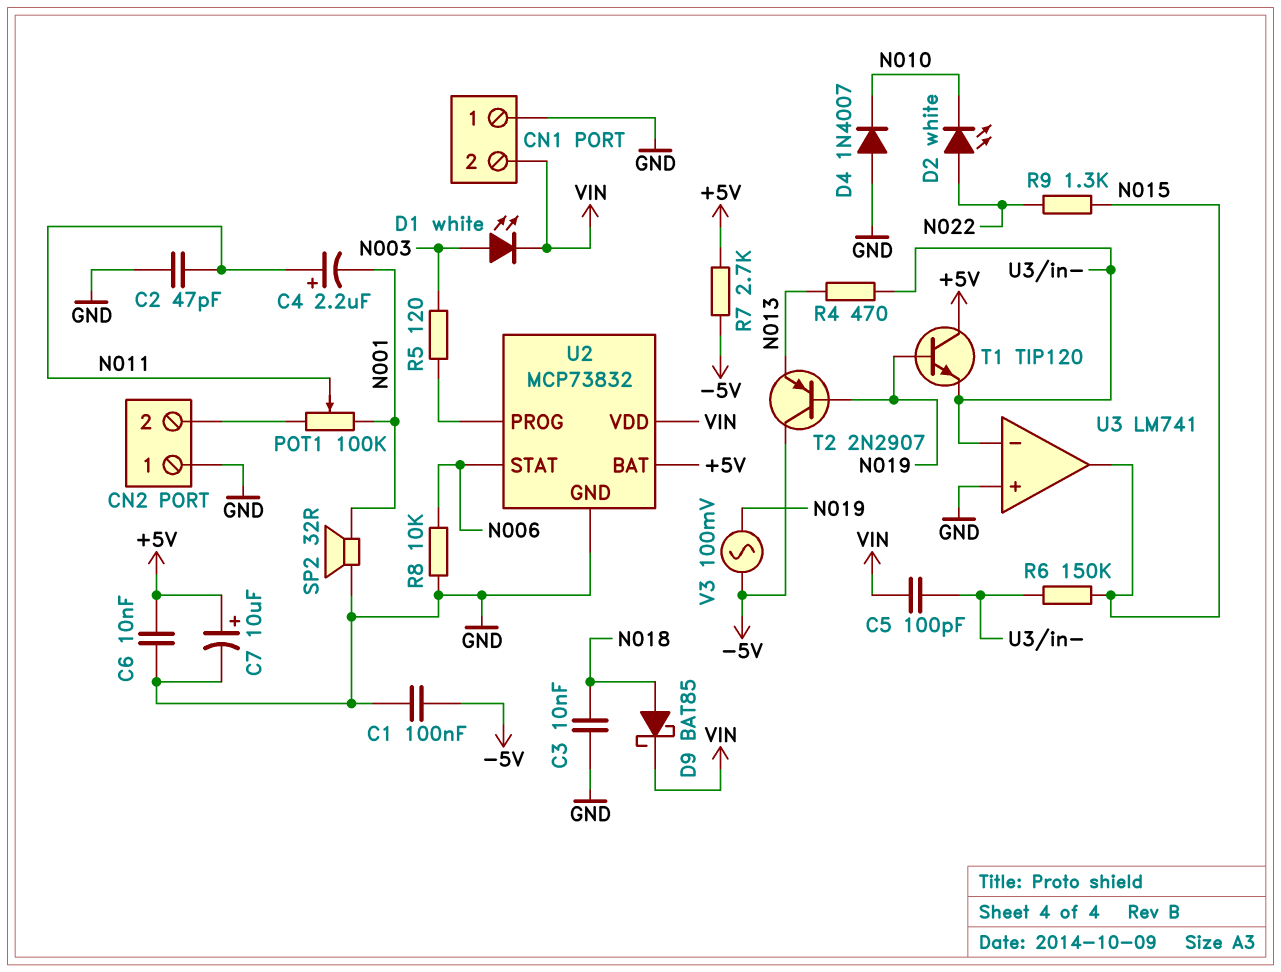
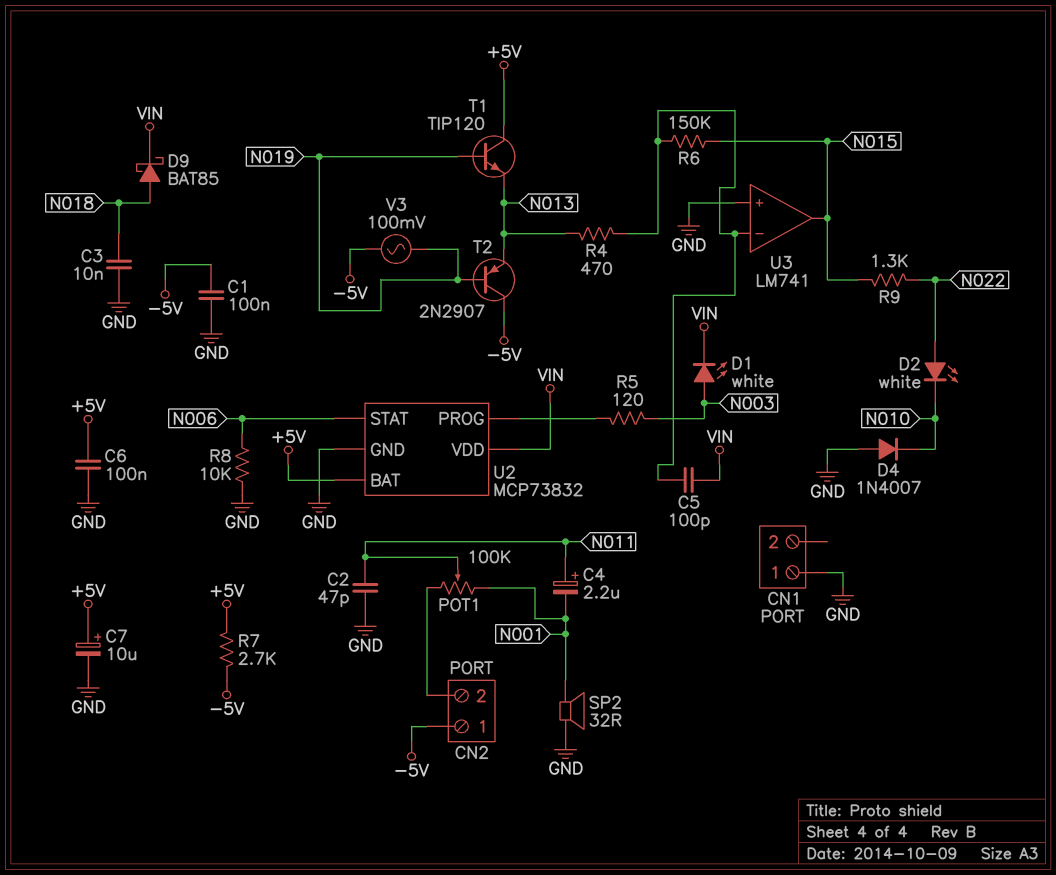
C6: 10nF (+5V, GND) -> 100nF (+5V, GND)
CN1 pin 2: VIN -> none
CN2 pin 1: GND -> -5V
T1: NPN TIP120 (B N019, C +5V, E U3/in-) -> NPN TIP120 (B N019, C +5V, E N013)

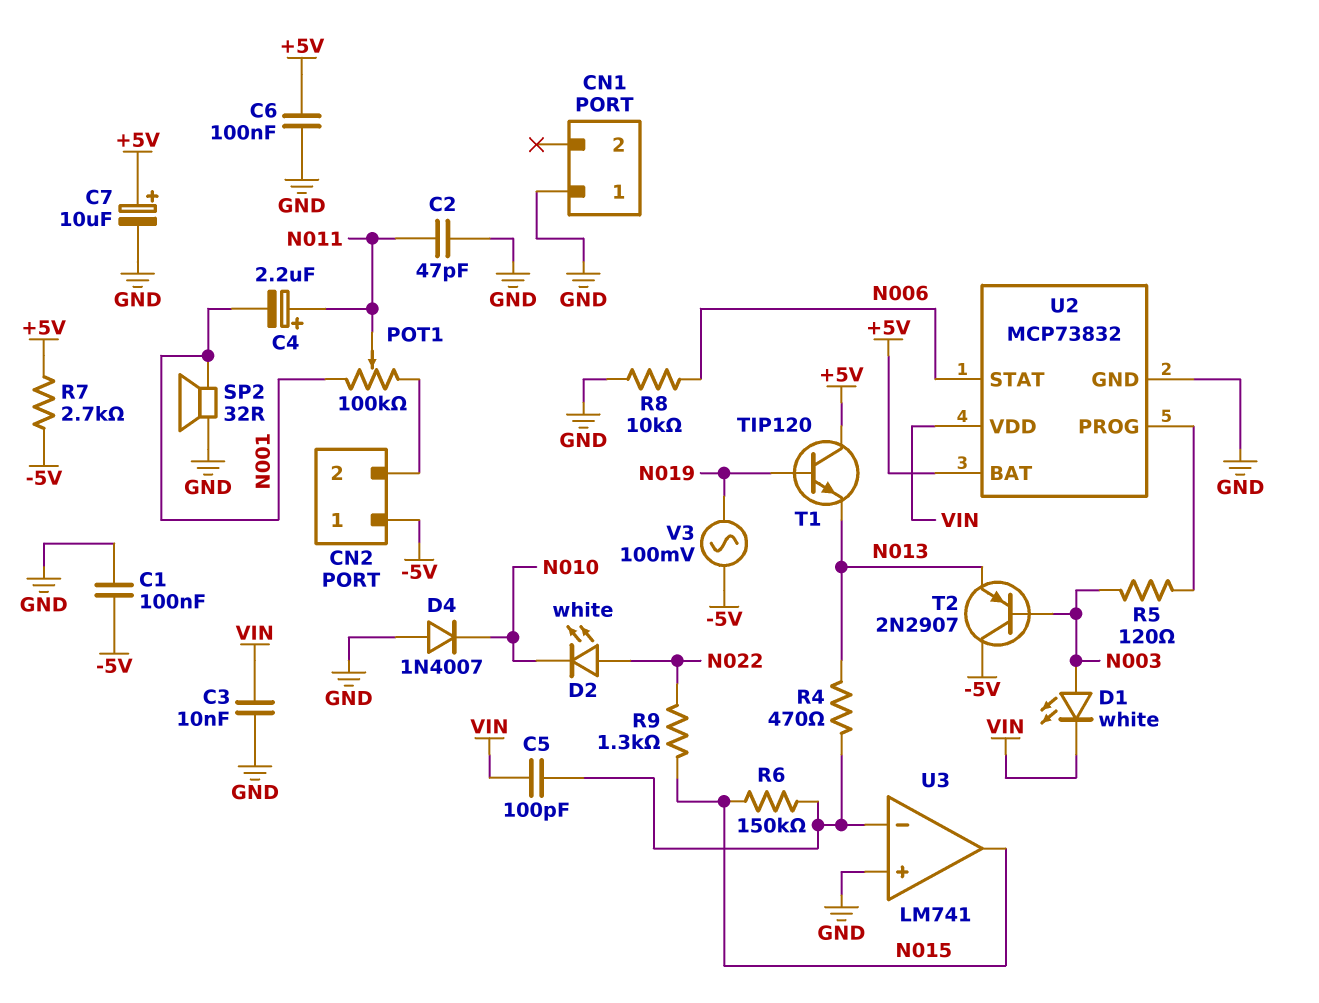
C3: 10nF (GND, N018) -> 10nF (GND, VIN)
D9: schottky BAT85 (A N018, K VIN) -> none
T2: PNP 2N2907 (B N019, C -5V, E N013) -> PNP 2N2907 (B N003, C -5V, E N013)

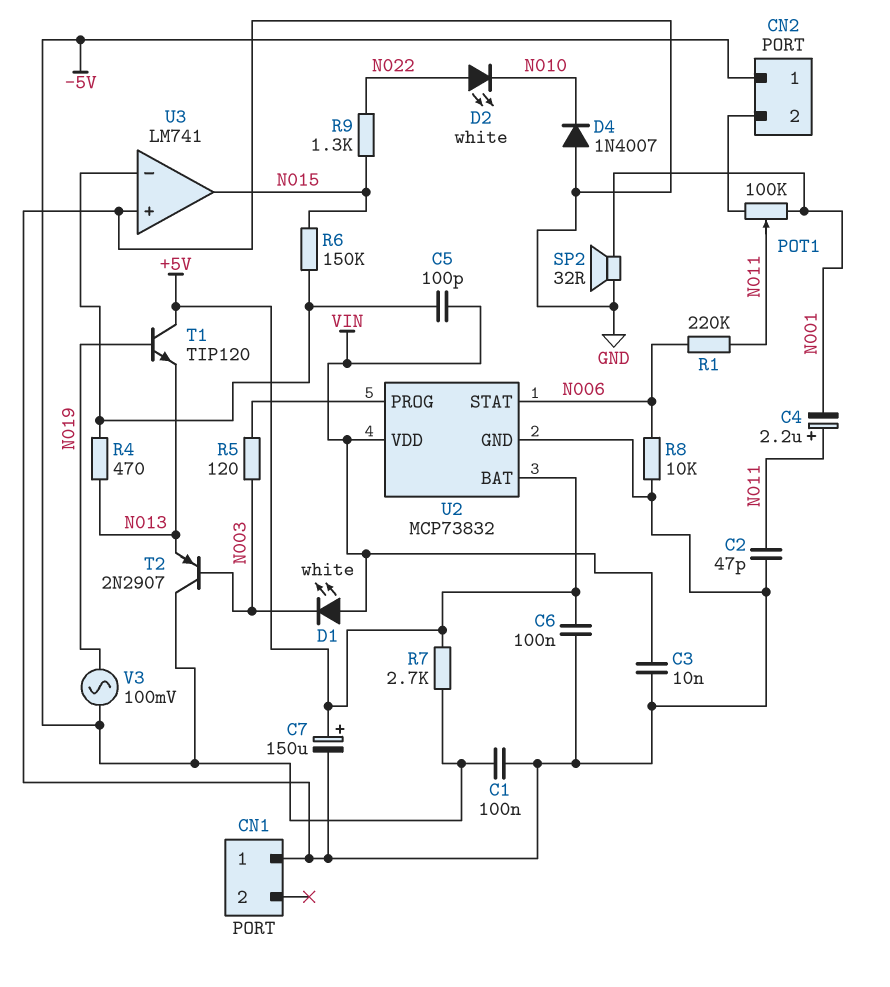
C7: 10uF (plus +5V, minus GND) -> 150uF (plus +5V, minus GND)
D1: LED white (A N003, K VIN) -> LED white (A VIN, K N003)
R1: none -> 220k (N006, N011)

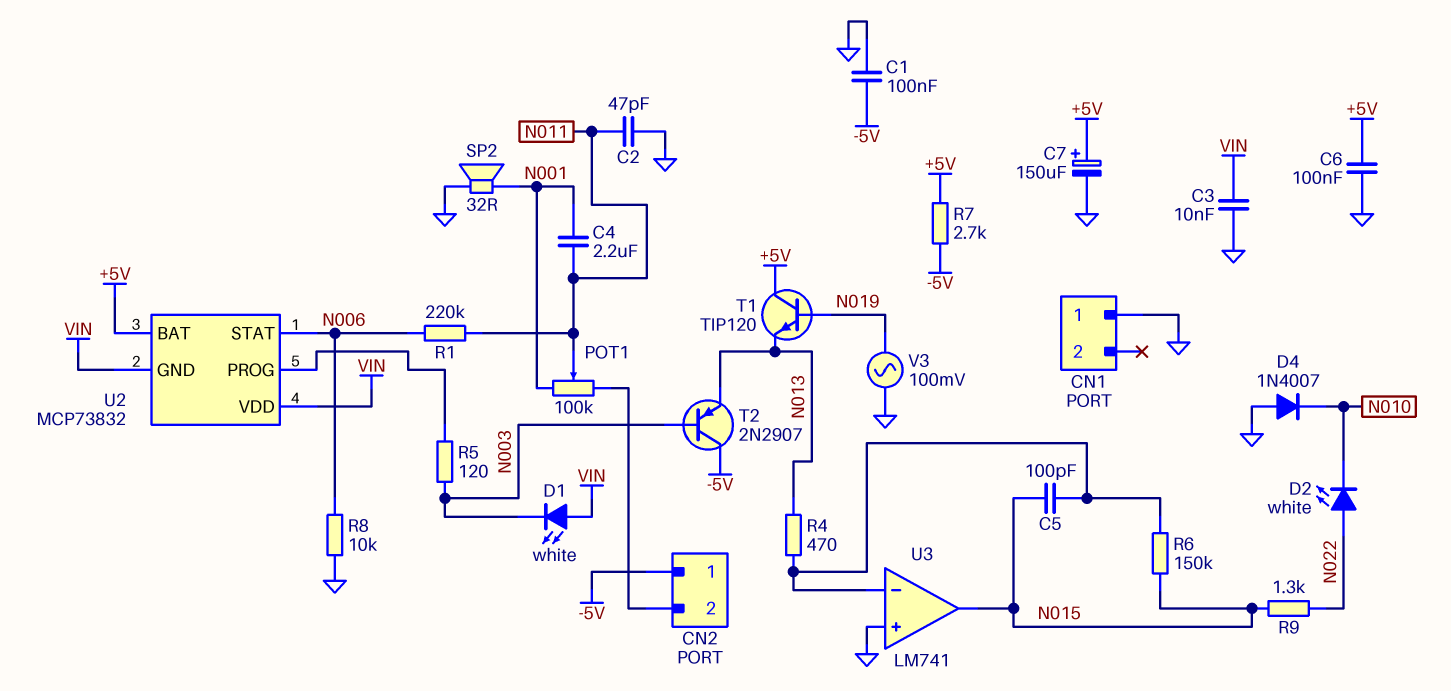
C4: 2.2uF (plus N011, minus N001) -> 2.2uF (N001, N011)
C5: 100pF (U3/in-, VIN) -> 100pF (N015, U3/in-)
U2 pin GND: GND -> VIN
V3: AC 100mV (-5V, N019) -> AC 100mV (GND, N019)

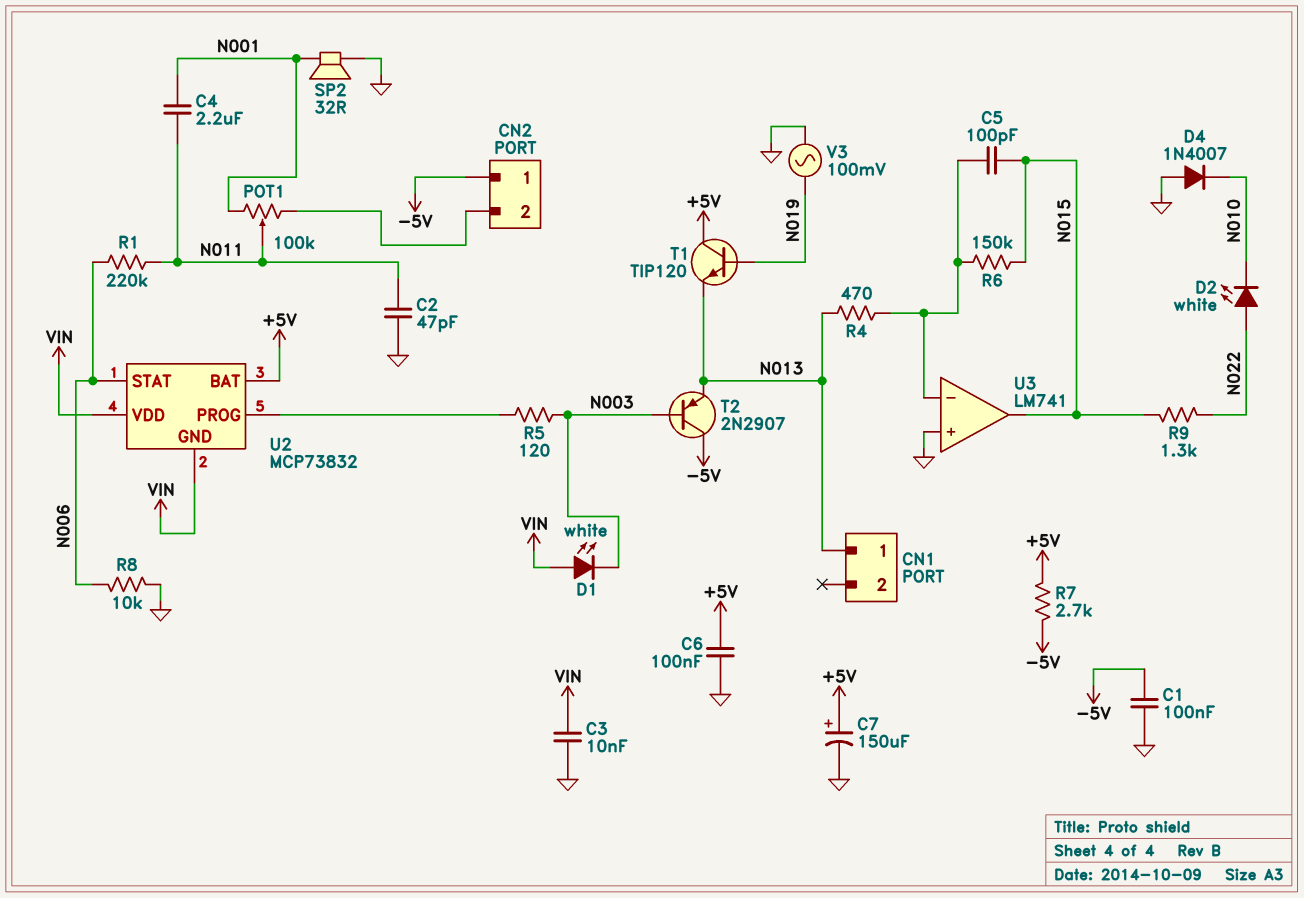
CN1 pin 1: GND -> N013

